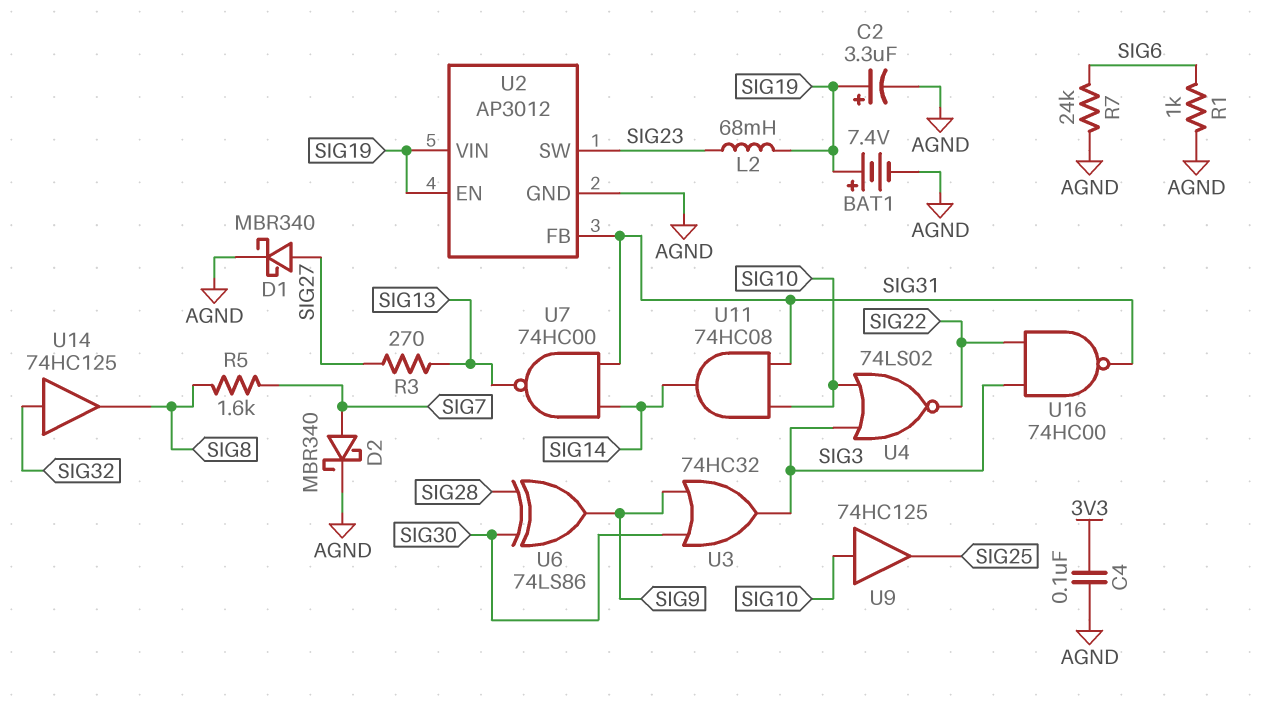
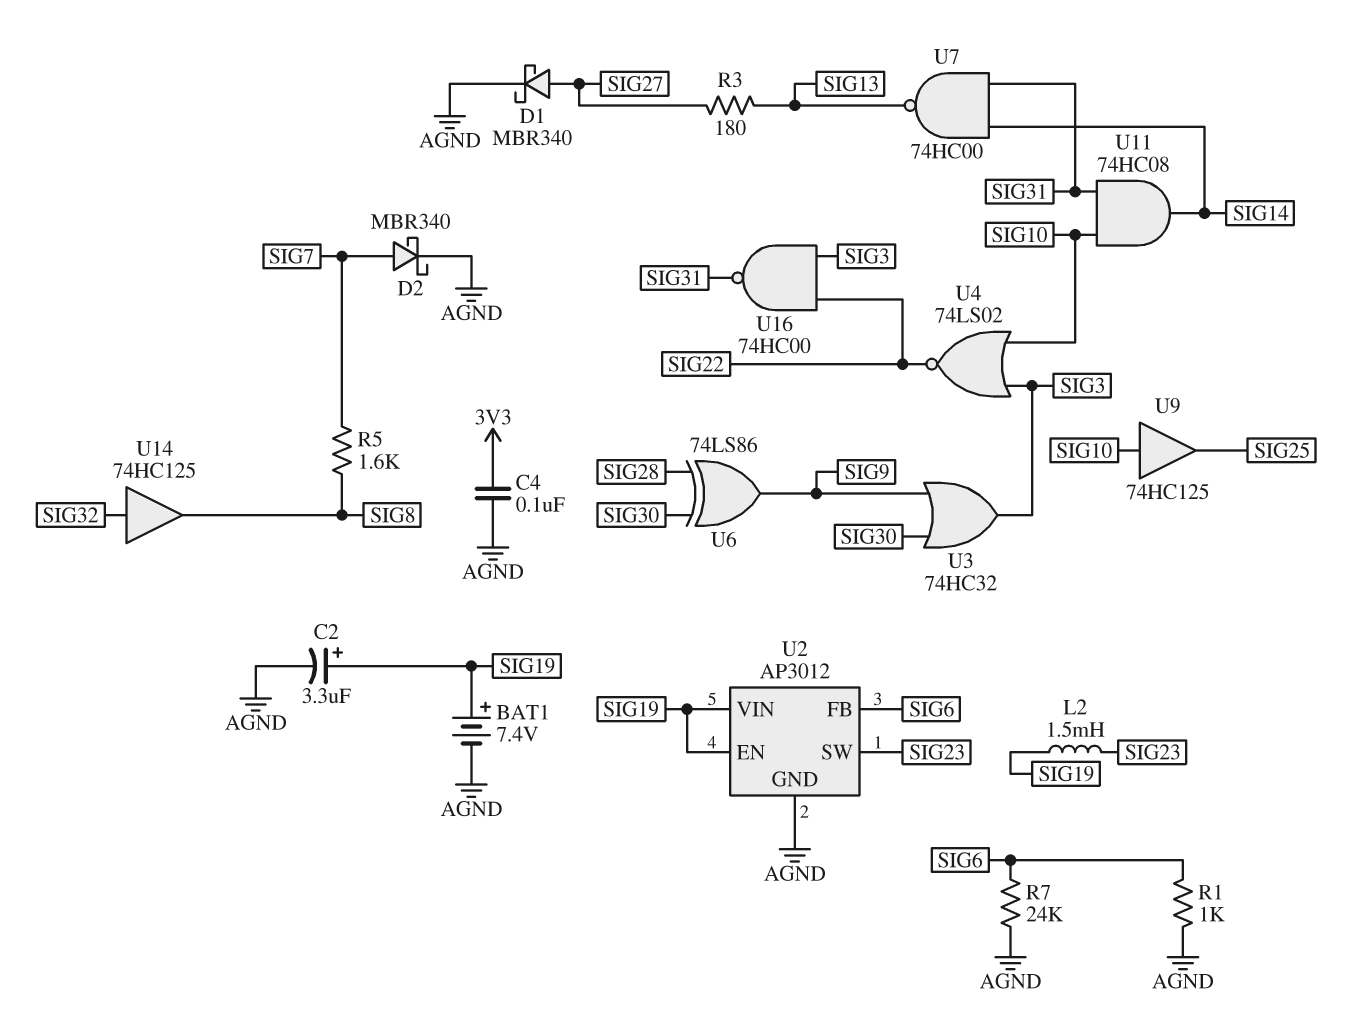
L2: 68mH (SIG19, SIG23) -> 1.5mH (SIG19, SIG23)
R3: 270 (SIG13, SIG27) -> 180 (SIG13, SIG27)
U2 pin FB: SIG31 -> SIG6

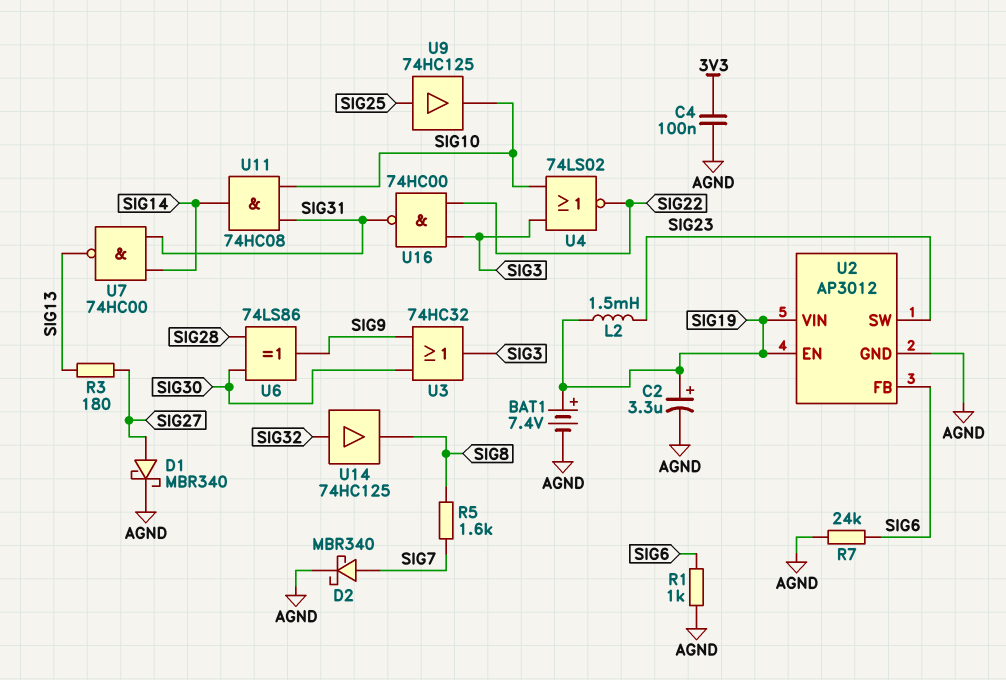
U9: buffer 74HC125 (in SIG10, out SIG25) -> buffer 74HC125 (in SIG25, out SIG10)

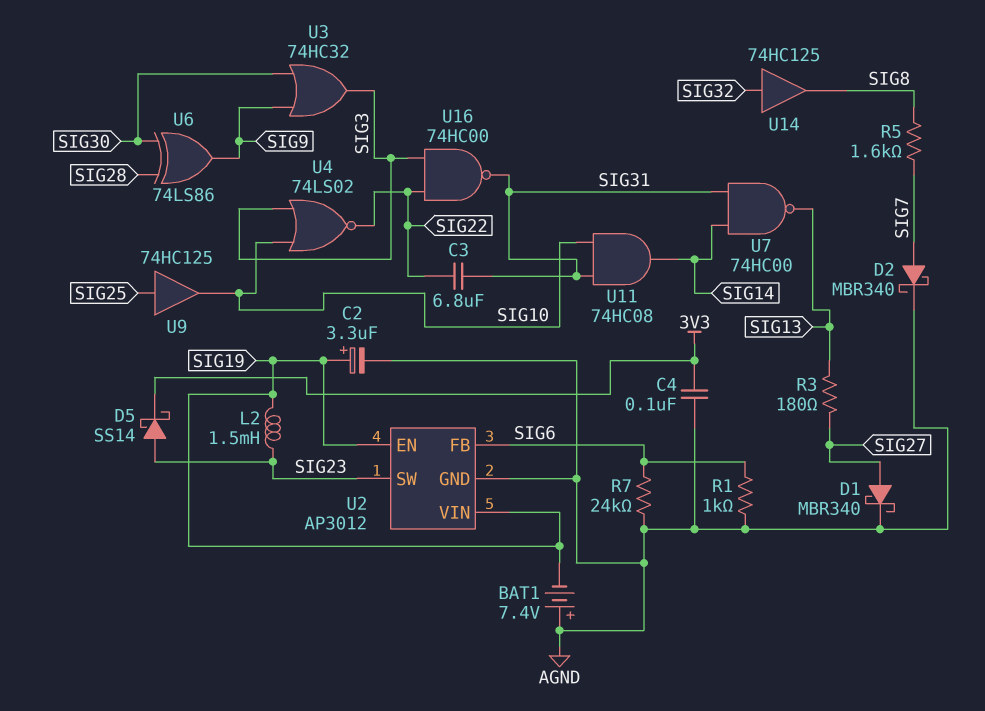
BAT1: 7.4V (plus SIG19, minus AGND) -> 7.4V (plus AGND, minus SIG19)
C3: none -> 6.8uF (SIG22, SIG31)
D5: none -> schottky SS14 (A SIG23, K 3V3)

